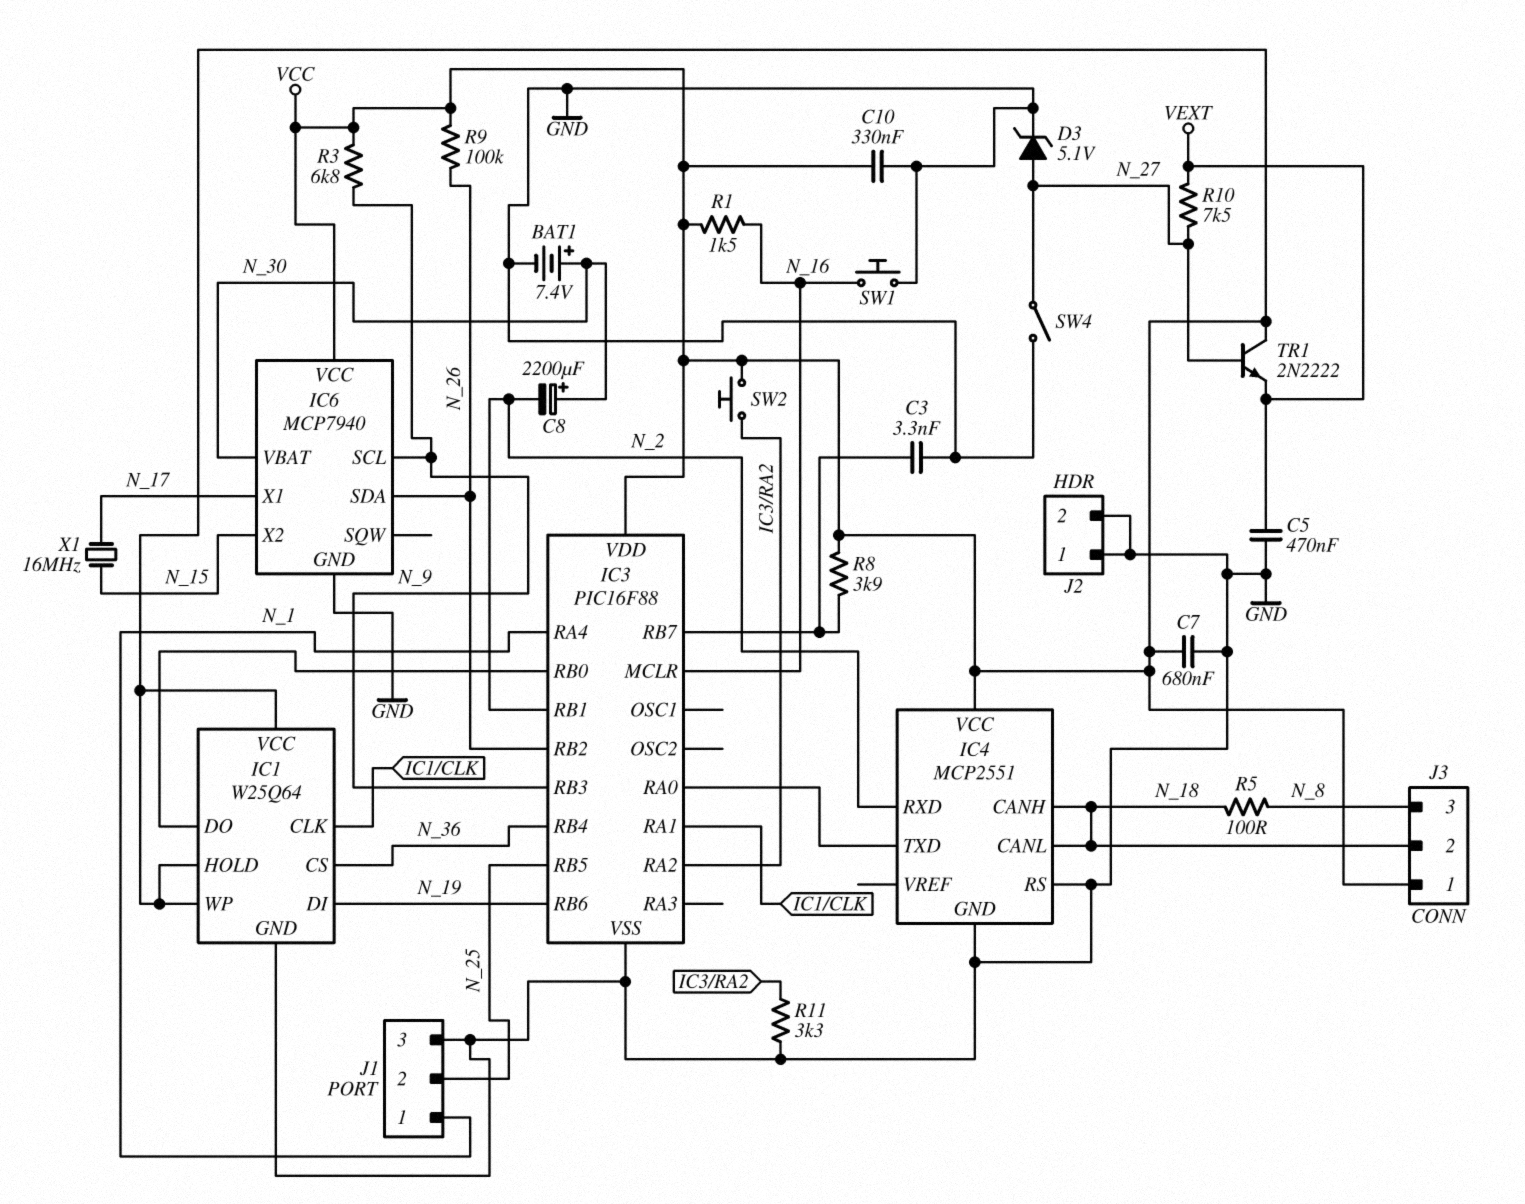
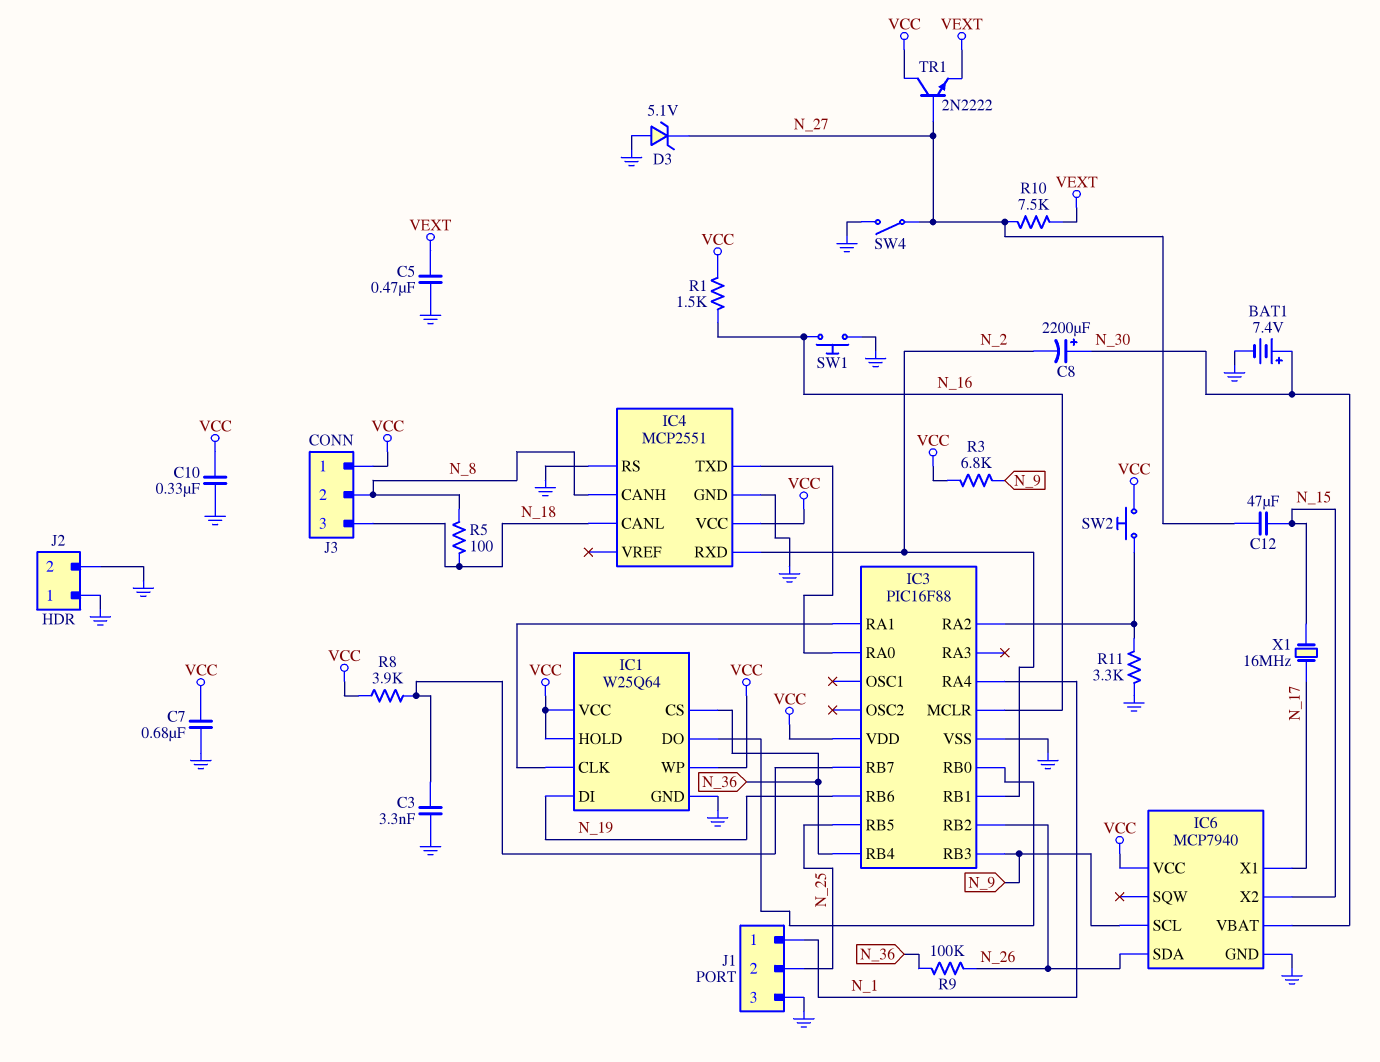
C12: none -> 47uF (N_15, N_27)
D3: zener 5.1V (A N_27, K GND) -> zener 5.1V (A GND, K N_27)
IC4 pin CANH: N_18 -> N_8
J3 pin 2: N_18 -> N_8
J3 pin 3: N_8 -> N_18
R9: 100k (N_26, VCC) -> 100k (N_26, N_36)

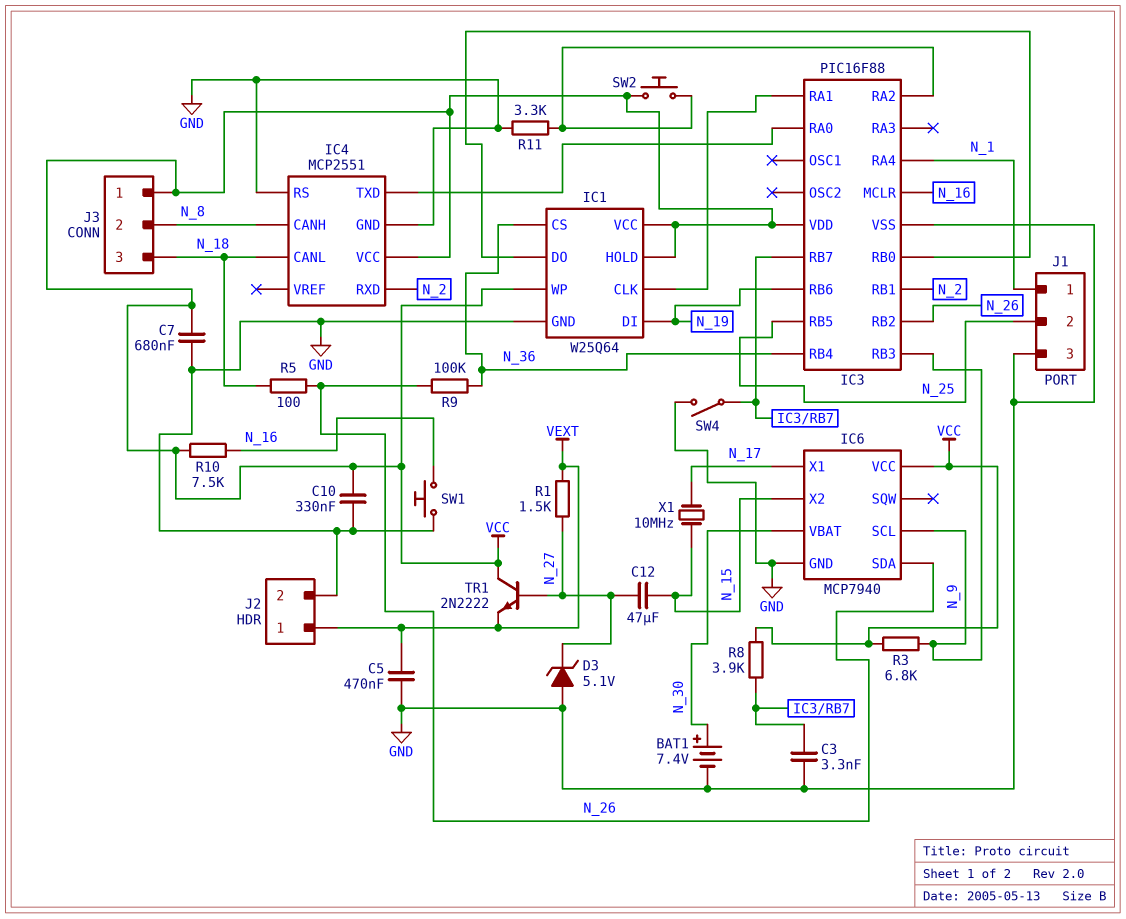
C8: 2200uF (plus N_30, minus N_2) -> none
J2 pin 1: GND -> VEXT
R1: 1.5k (N_16, VCC) -> 1.5k (N_27, VEXT)
R5: 100 (N_8, N_18) -> 100 (N_18, N_26)
R10: 7.5k (N_27, VEXT) -> 7.5k (N_16, VCC)
SW4: switch (GND, N_27) -> switch (GND, IC3/RB7)
X1: 16MHz (N_15, N_17) -> 10MHz (N_15, N_17)

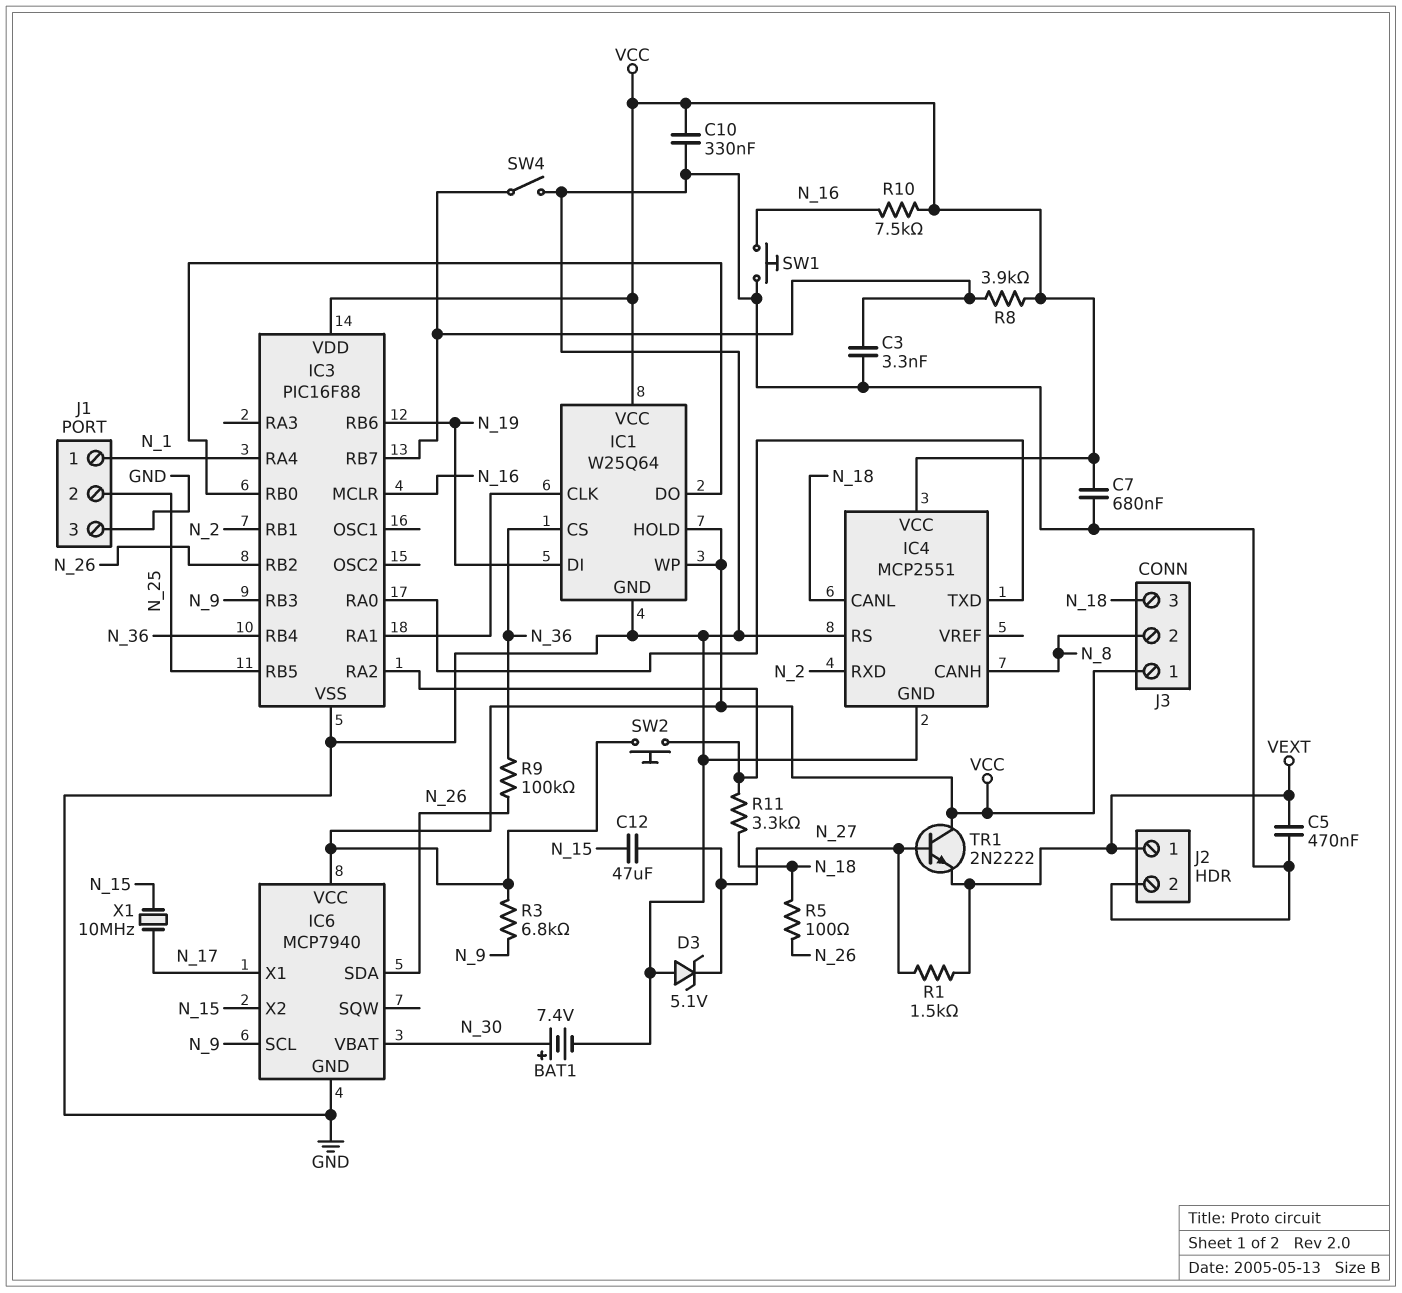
R11: 3.3k (GND, IC3/RA2) -> 3.3k (IC3/RA2, N_18)

